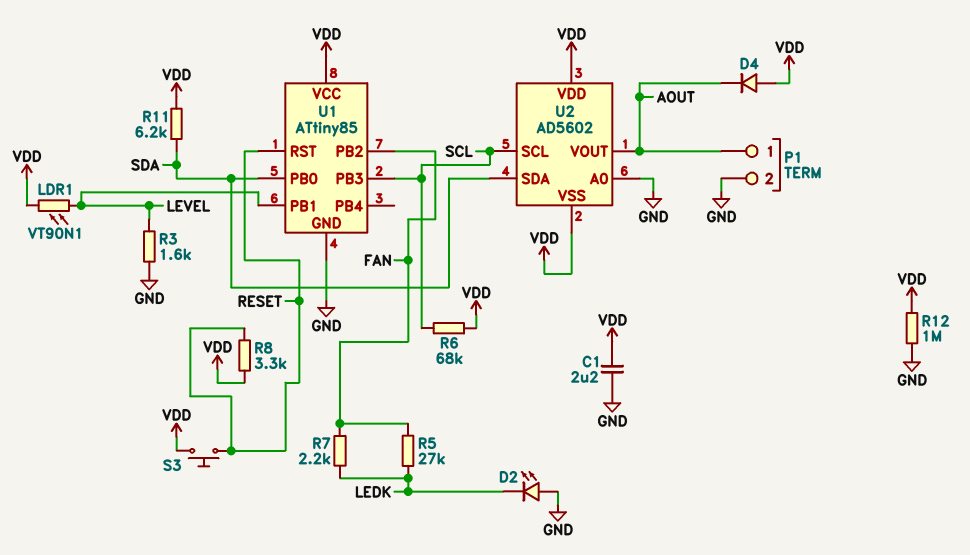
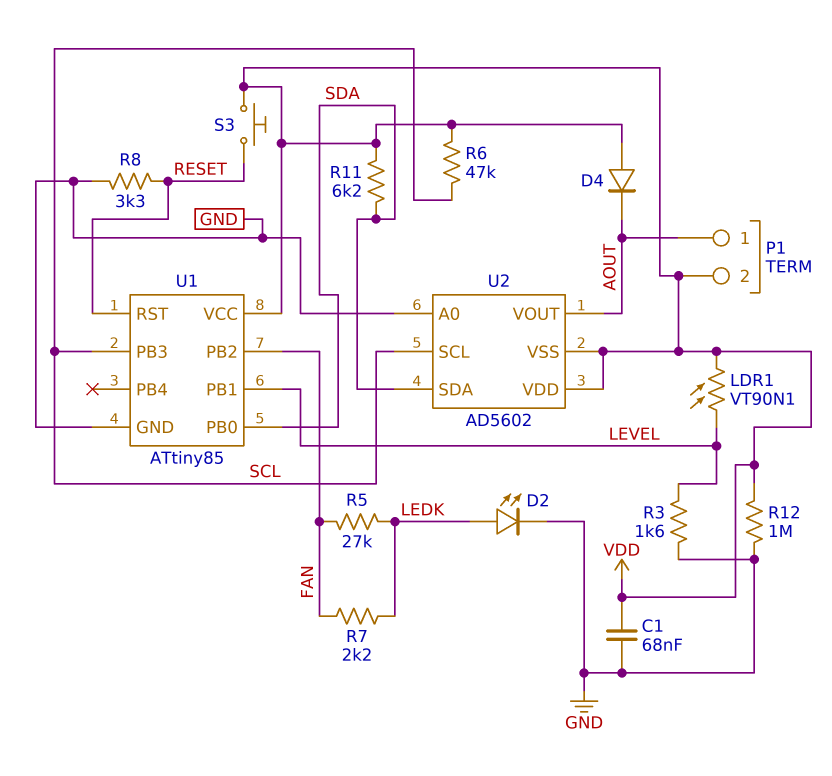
C1: 2.2uF (GND, VDD) -> 68nF (GND, VDD)
D2: LED (A GND, K LEDK) -> LED (A LEDK, K GND)
P1 pin 2: GND -> VDD
R6: 68k (SCL, VDD) -> 47k (SCL, VDD)
R8: 3.3k (RESET, VDD) -> 3.3k (GND, RESET)

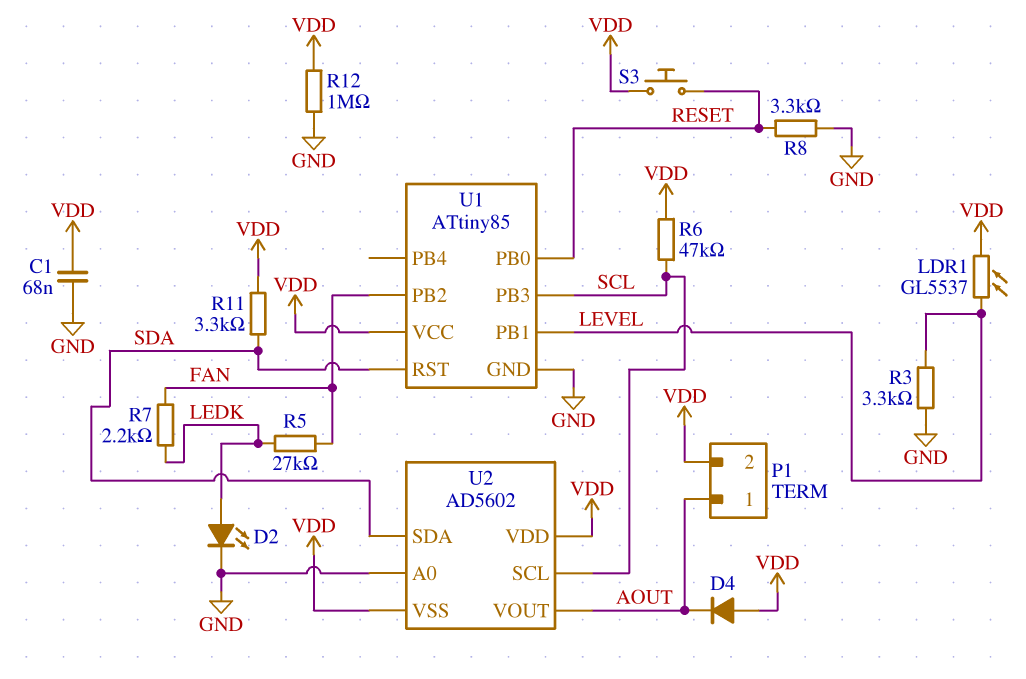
LDR1: VT90N1 (LEVEL, VDD) -> GL5537 (LEVEL, VDD)
R3: 1.6k (GND, LEVEL) -> 3.3k (GND, LEVEL)
R11: 6.2k (SDA, VDD) -> 3.3k (SDA, VDD)
U1 pin PB0: SDA -> RESET
U1 pin RST: RESET -> SDA

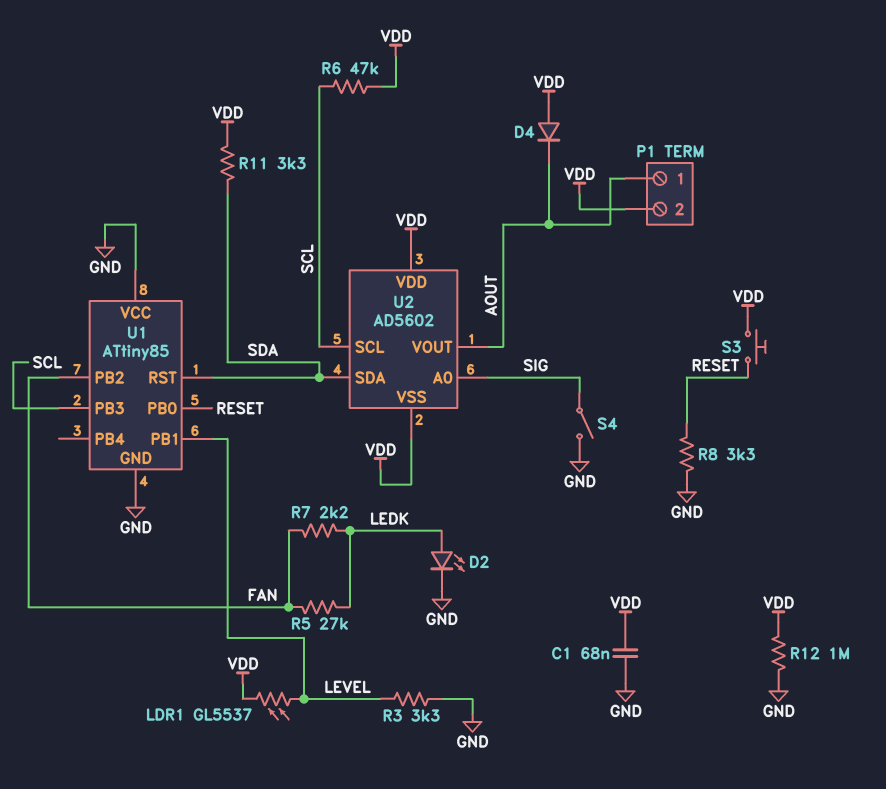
S4: none -> switch (GND, SIG)
U1 pin VCC: VDD -> GND
U2 pin A0: GND -> SIG

